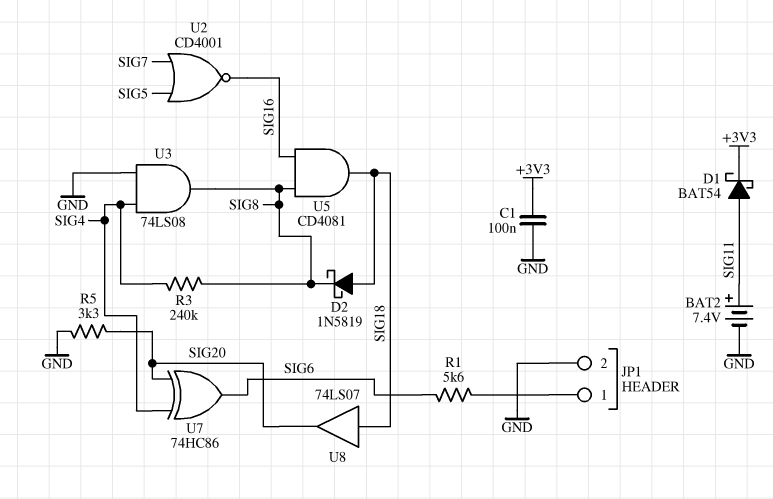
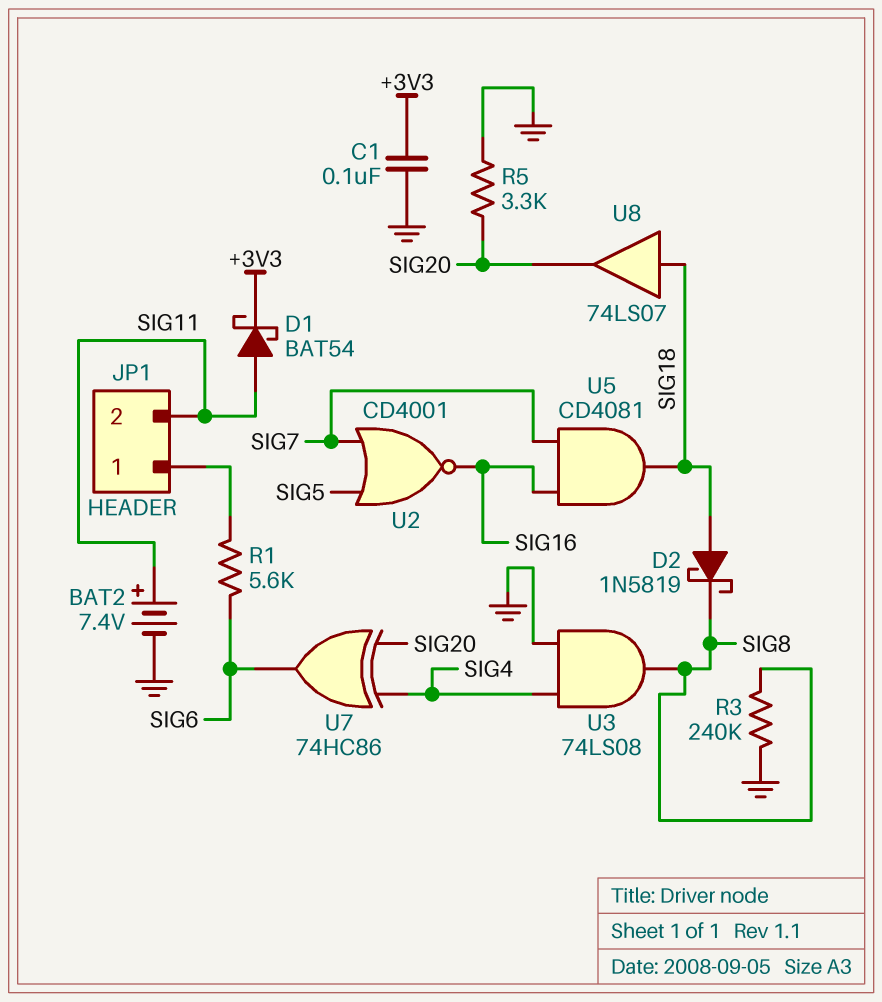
JP1 pin 2: GND -> SIG11
R3: 240k (SIG4, SIG8) -> 240k (GND, SIG8)
U5: AND CD4081 (in SIG8, in SIG16, out SIG18) -> AND CD4081 (in SIG7, in SIG16, out SIG18)

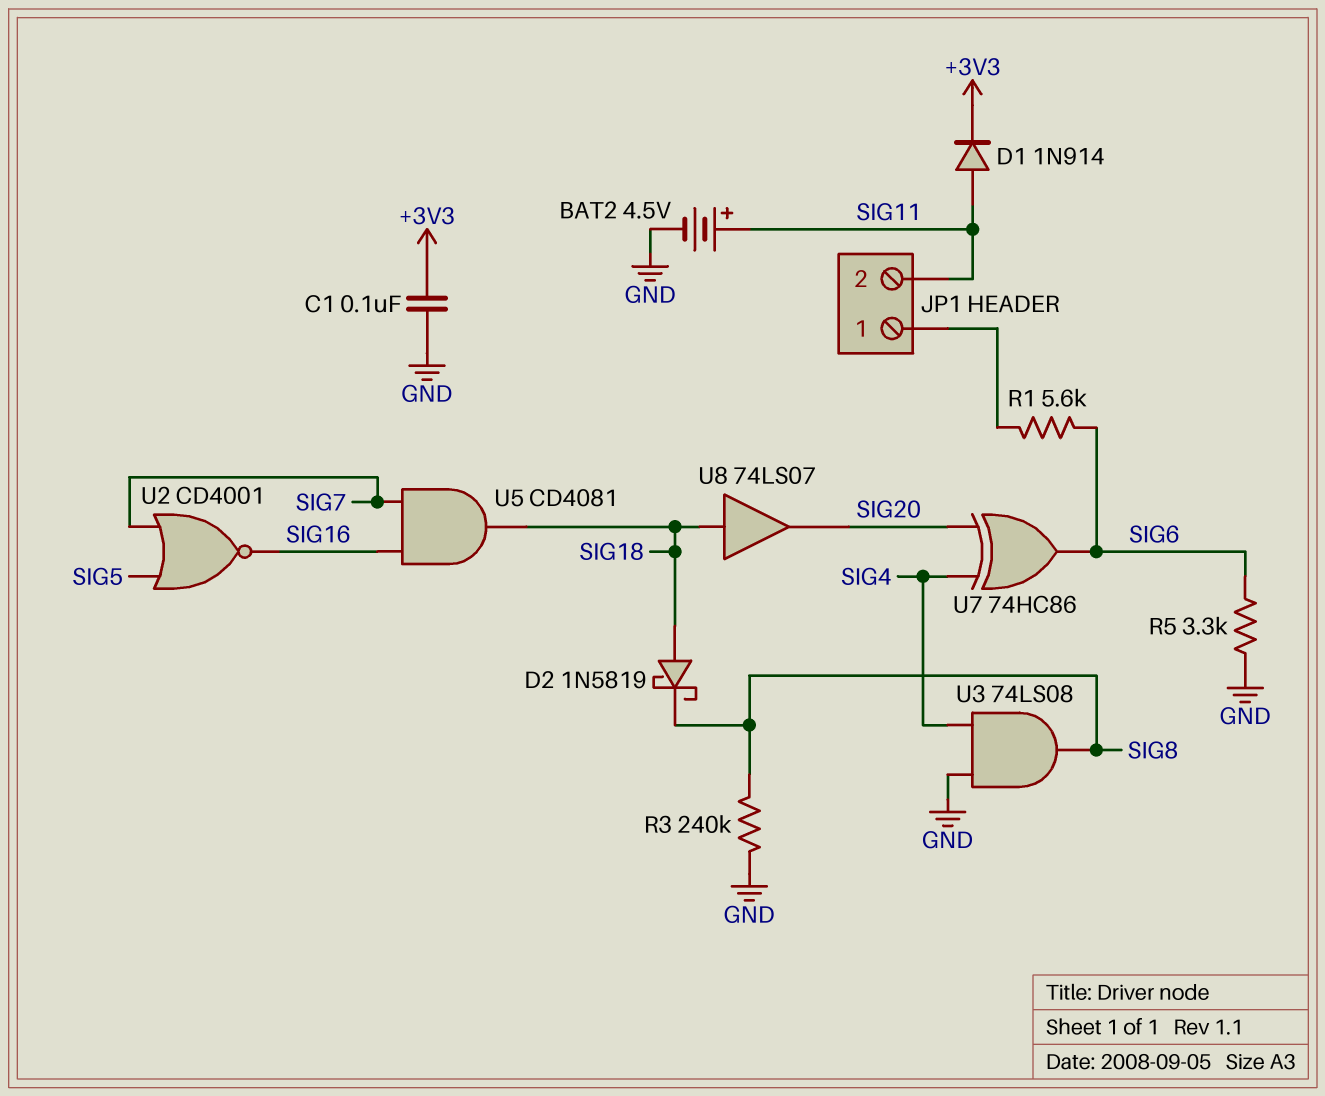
BAT2: 7.4V (plus SIG11, minus GND) -> 4.5V (plus SIG11, minus GND)
D1: schottky BAT54 (A SIG11, K +3V3) -> diode 1N914 (A SIG11, K +3V3)
R5: 3.3k (GND, SIG20) -> 3.3k (GND, SIG6)

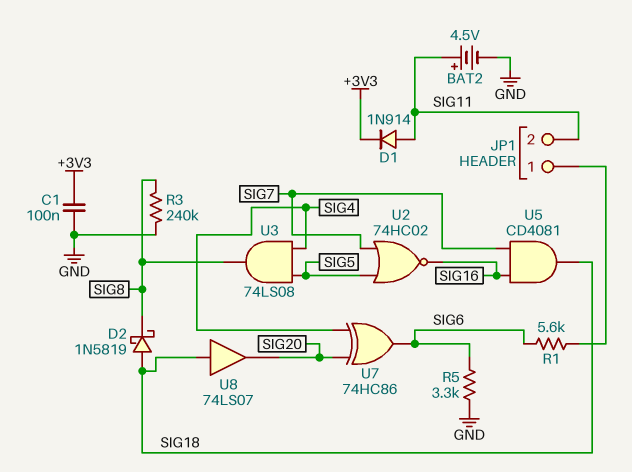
U2: NOR CD4001 (in SIG5, in SIG7, out SIG16) -> NOR 74HC02 (in SIG5, in SIG7, out SIG16)
U3: AND 74LS08 (in GND, in SIG4, out SIG8) -> AND 74LS08 (in SIG4, in SIG5, out SIG8)

